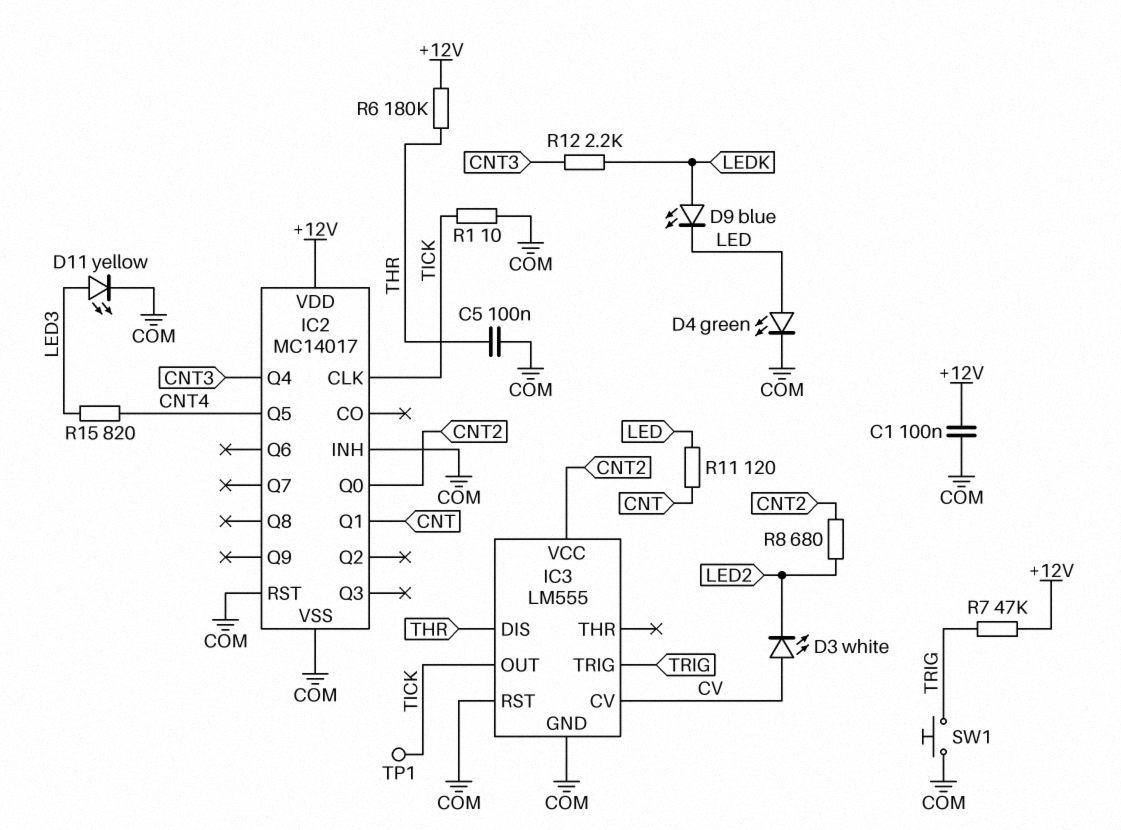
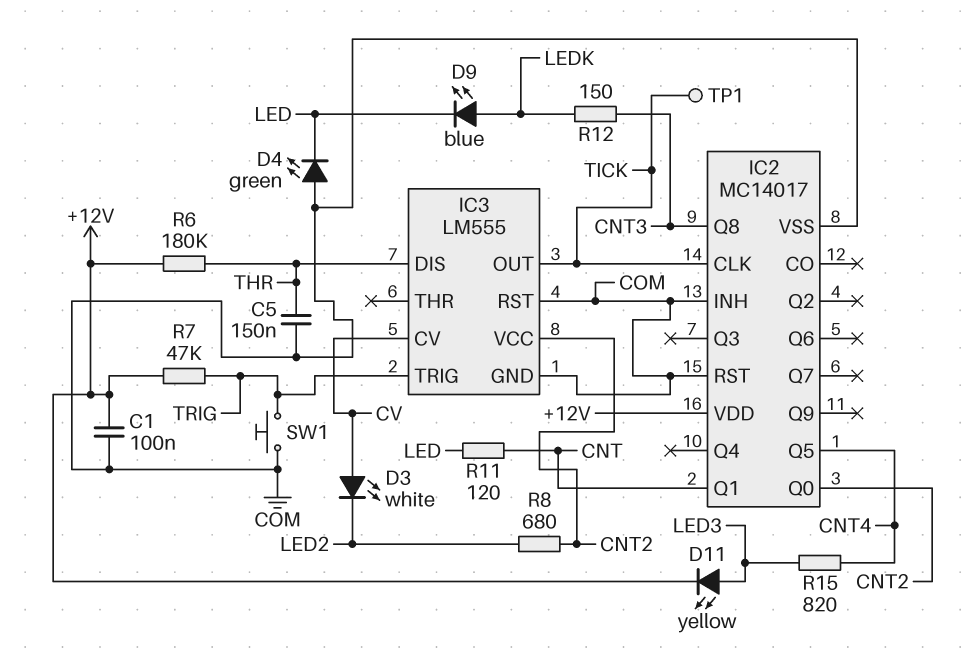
C5: 100nF (COM, THR) -> 150nF (COM, THR)
D4: LED green (A LED, K COM) -> LED green (A COM, K LED)
D11: LED yellow (A LED3, K COM) -> LED yellow (A LED3, K +12V)
IC2 pin Q4: CNT3 -> none
IC2 pin Q8: none -> CNT3
R1: 10 (COM, TICK) -> none
R12: 2.2k (CNT3, LEDK) -> 150 (CNT3, LEDK)

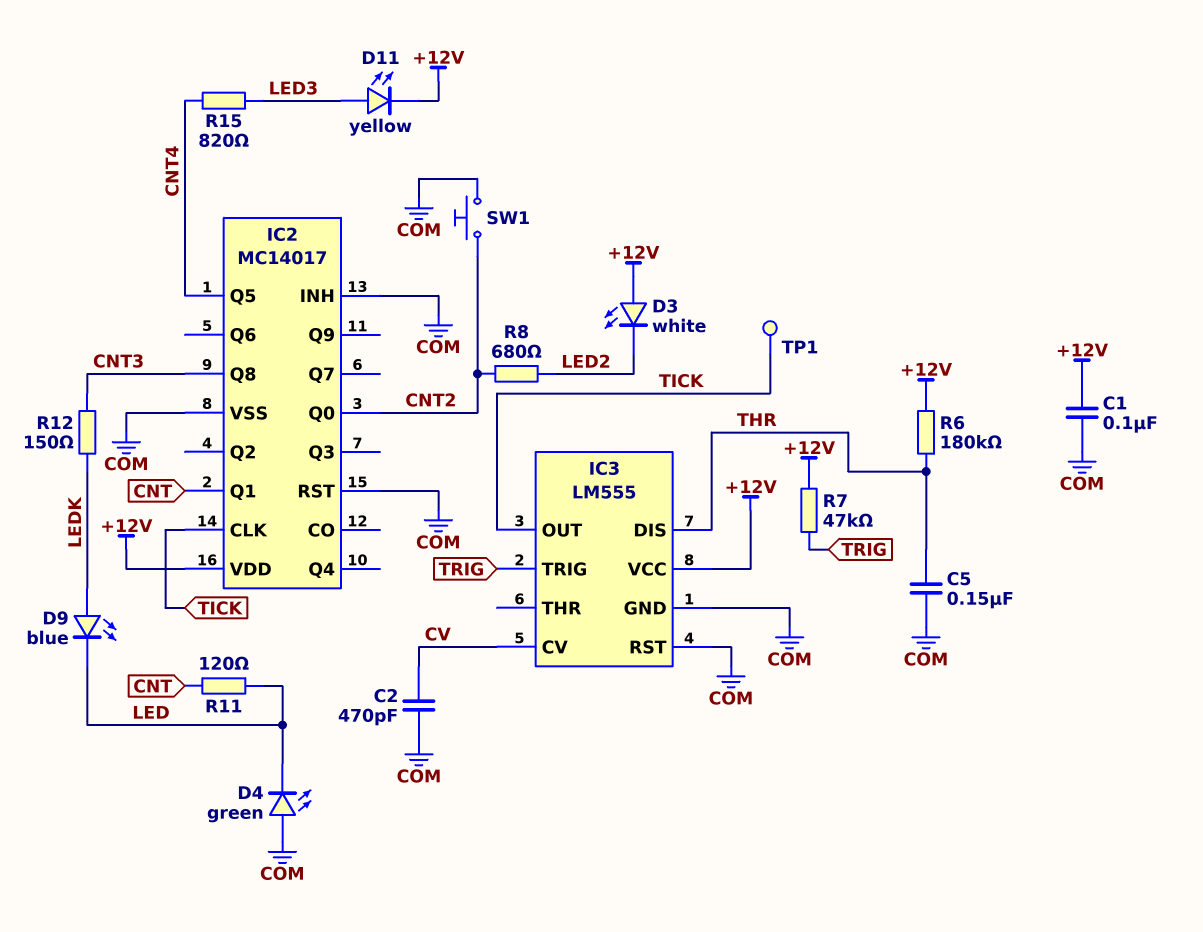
C2: none -> 470pF (COM, CV)
D3: LED white (A CV, K LED2) -> LED white (A +12V, K LED2)
IC3 pin VCC: CNT2 -> +12V
SW1: button (COM, TRIG) -> button (CNT2, COM)

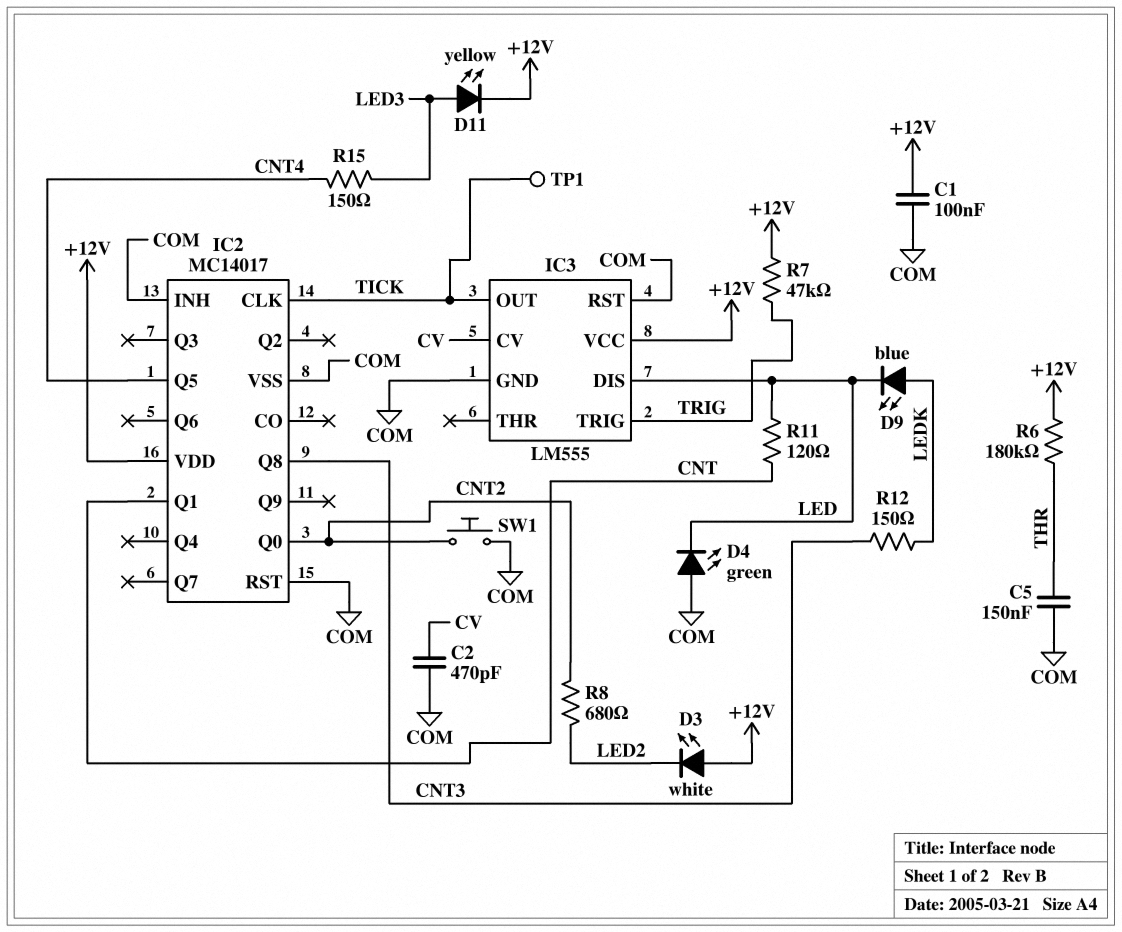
IC3 pin DIS: THR -> LED
R15: 820 (CNT4, LED3) -> 150 (CNT4, LED3)

